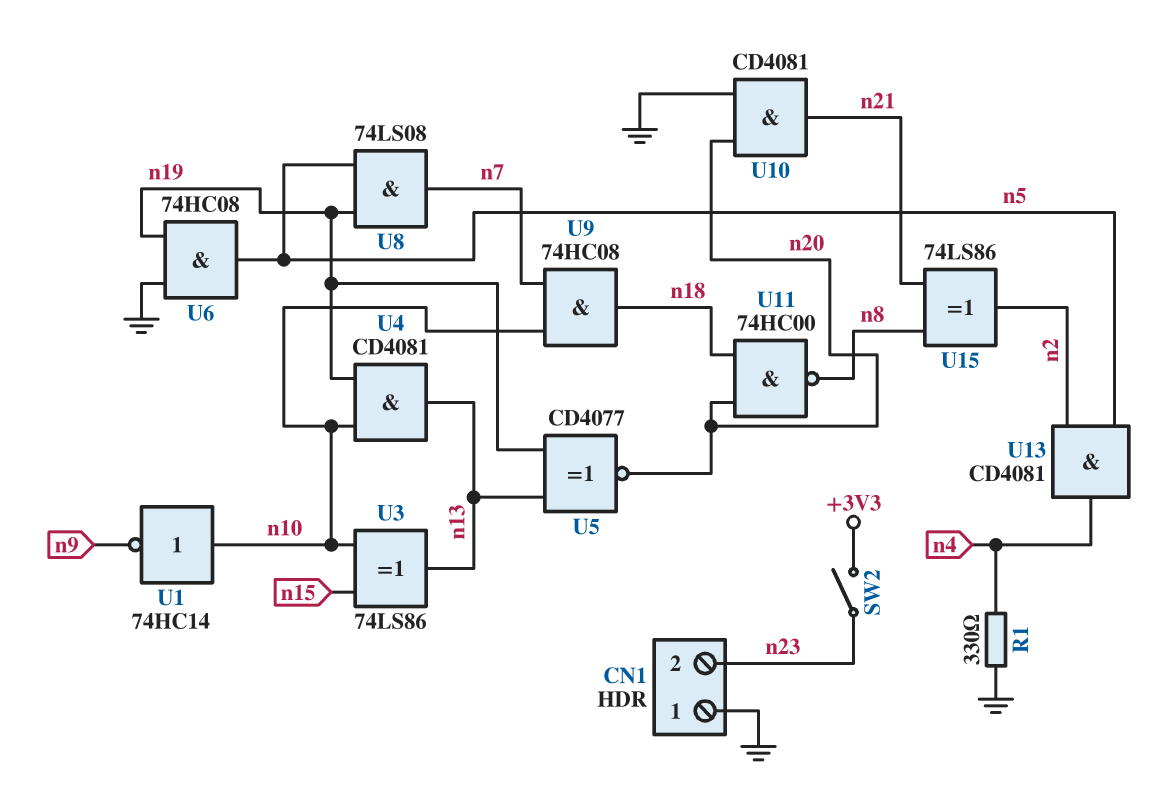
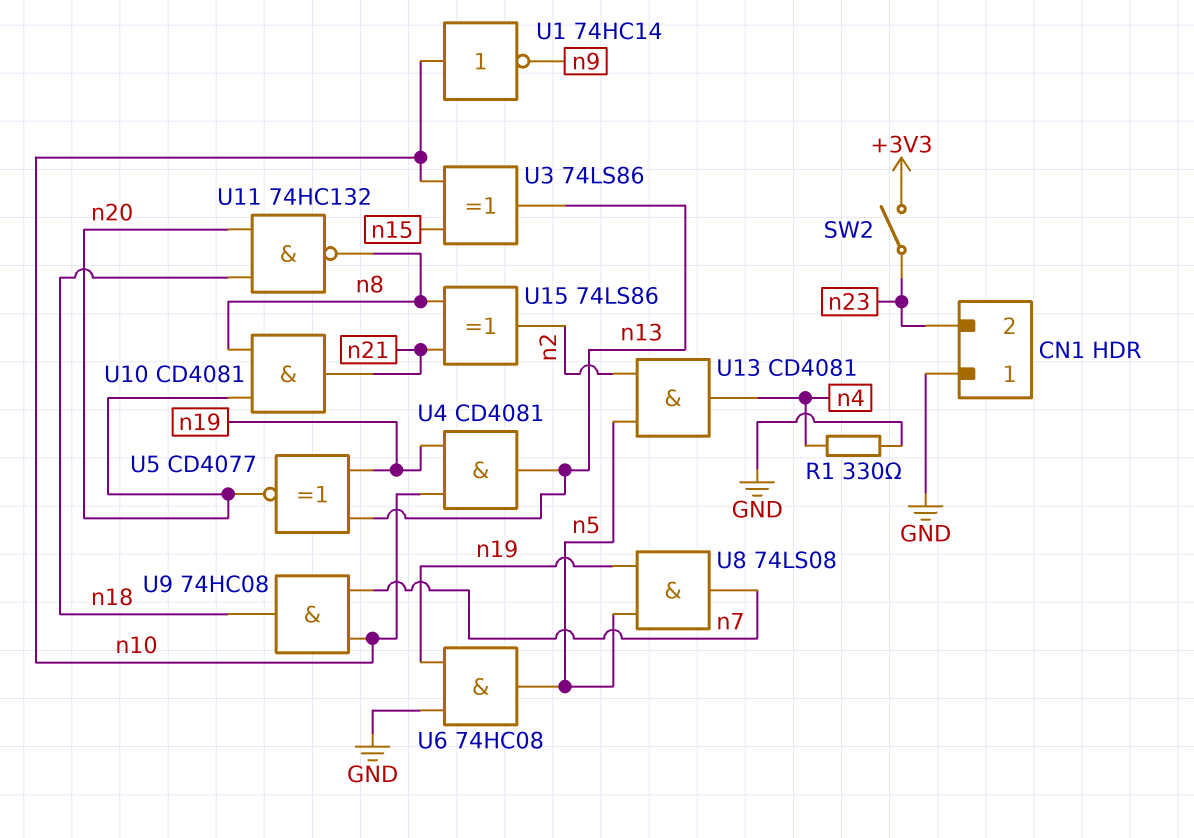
U10: AND CD4081 (in GND, in n20, out n21) -> AND CD4081 (in n8, in n20, out n21)
U11: NAND 74HC00 (in n18, in n20, out n8) -> NAND 74HC132 (in n18, in n20, out n8)

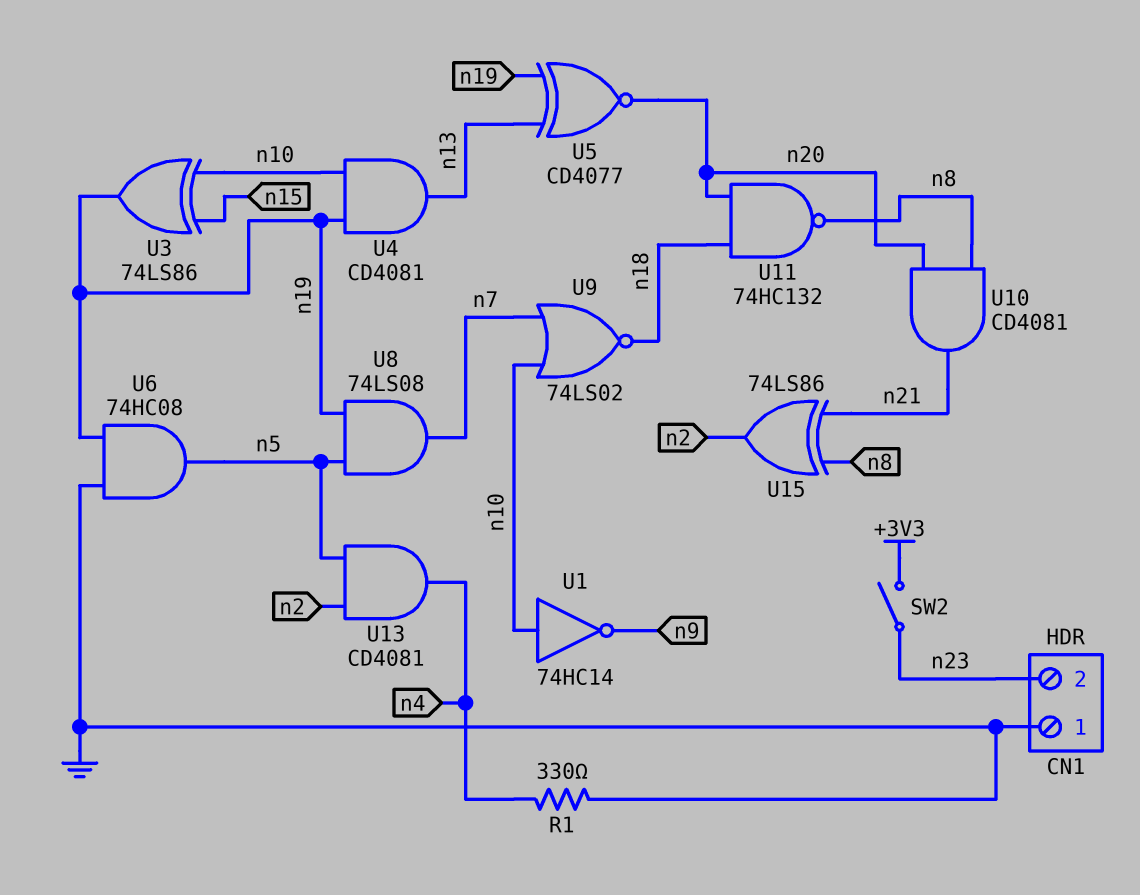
U3: XOR 74LS86 (in n10, in n15, out n13) -> XOR 74LS86 (in n10, in n15, out n19)
U9: AND 74HC08 (in n7, in n10, out n18) -> NOR 74LS02 (in n7, in n10, out n18)

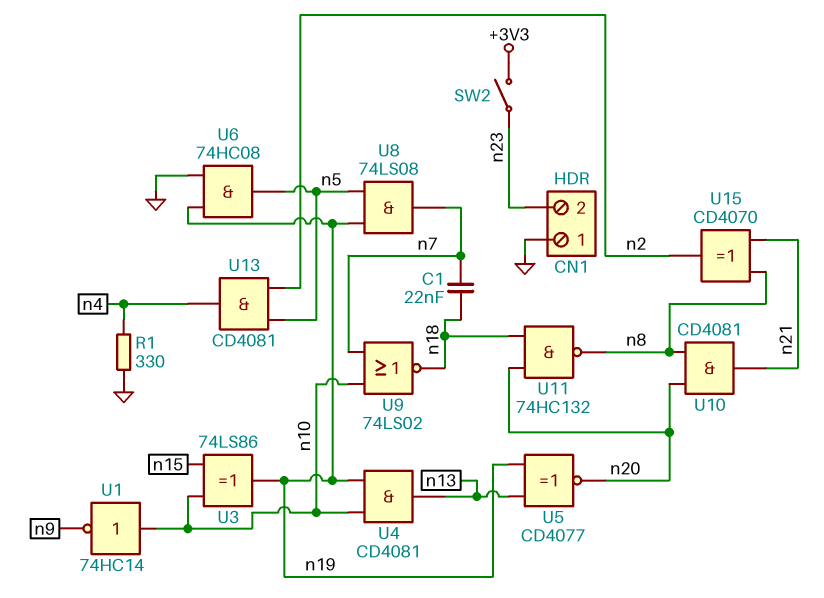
C1: none -> 22nF (n7, n18)
U15: XOR 74LS86 (in n8, in n21, out n2) -> XOR CD4070 (in n8, in n21, out n2)

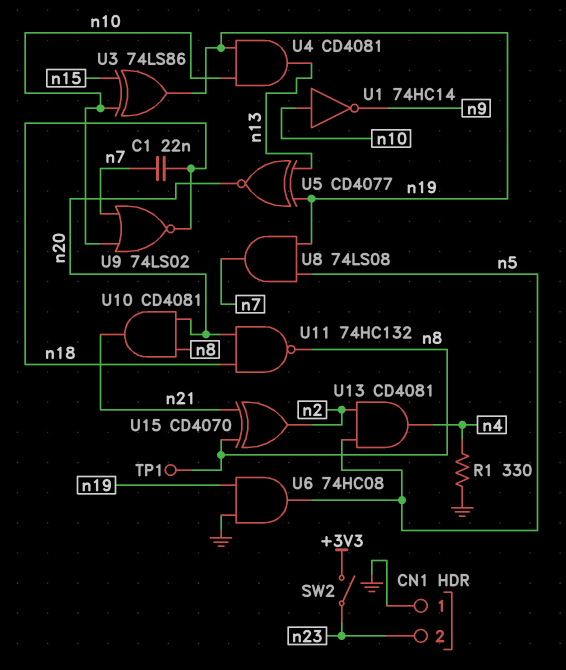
TP1: none -> test point (n8)

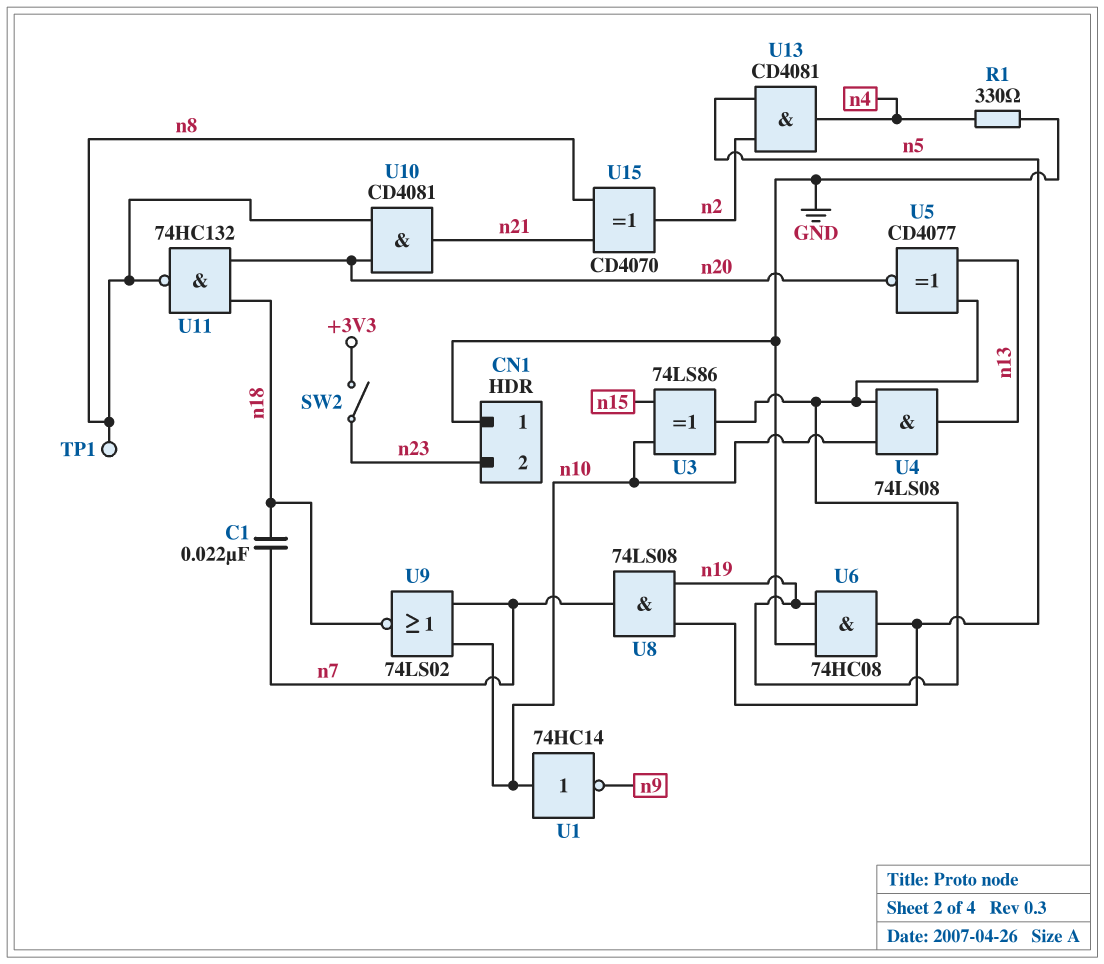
U4: AND CD4081 (in n10, in n19, out n13) -> AND 74LS08 (in n10, in n19, out n13)

